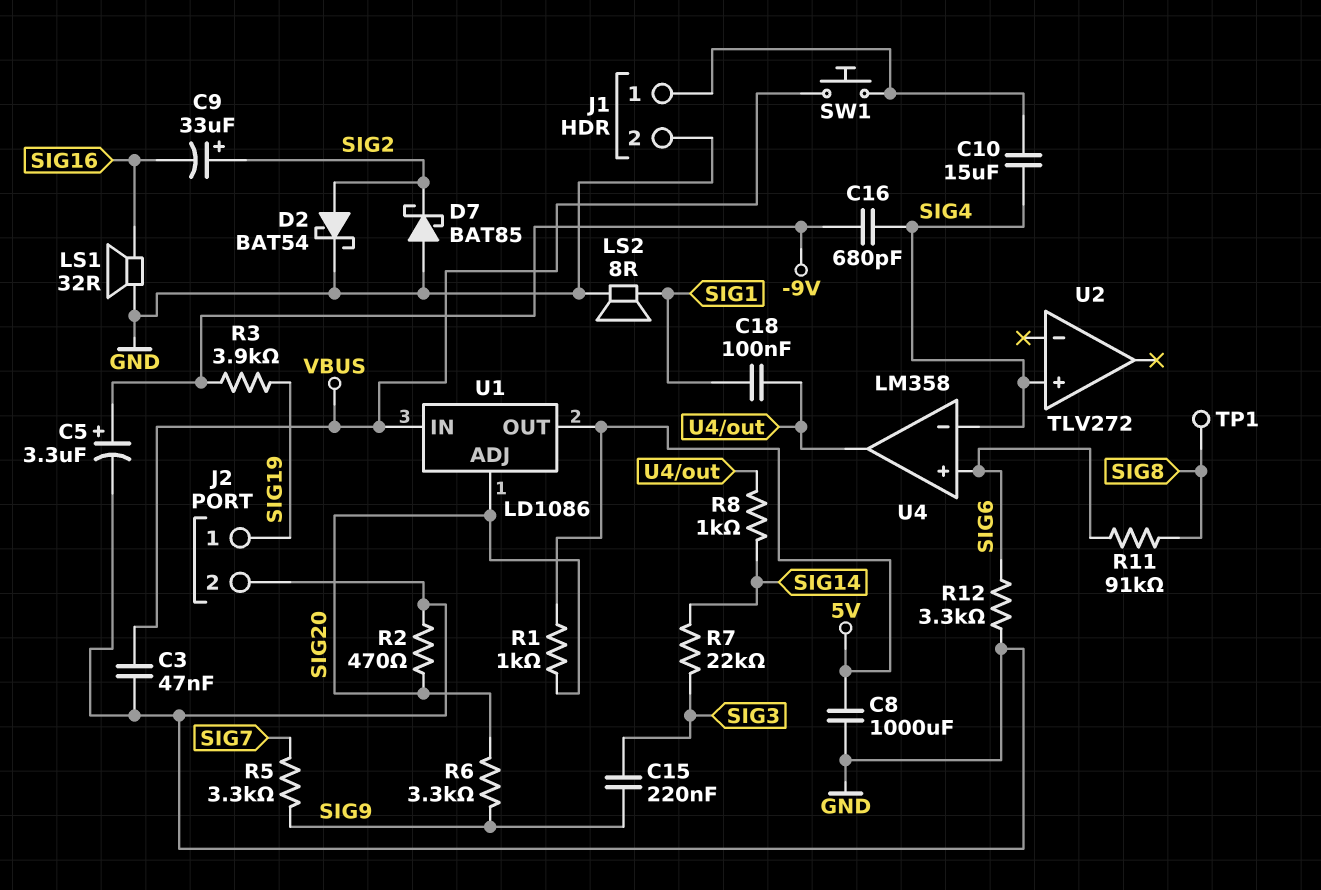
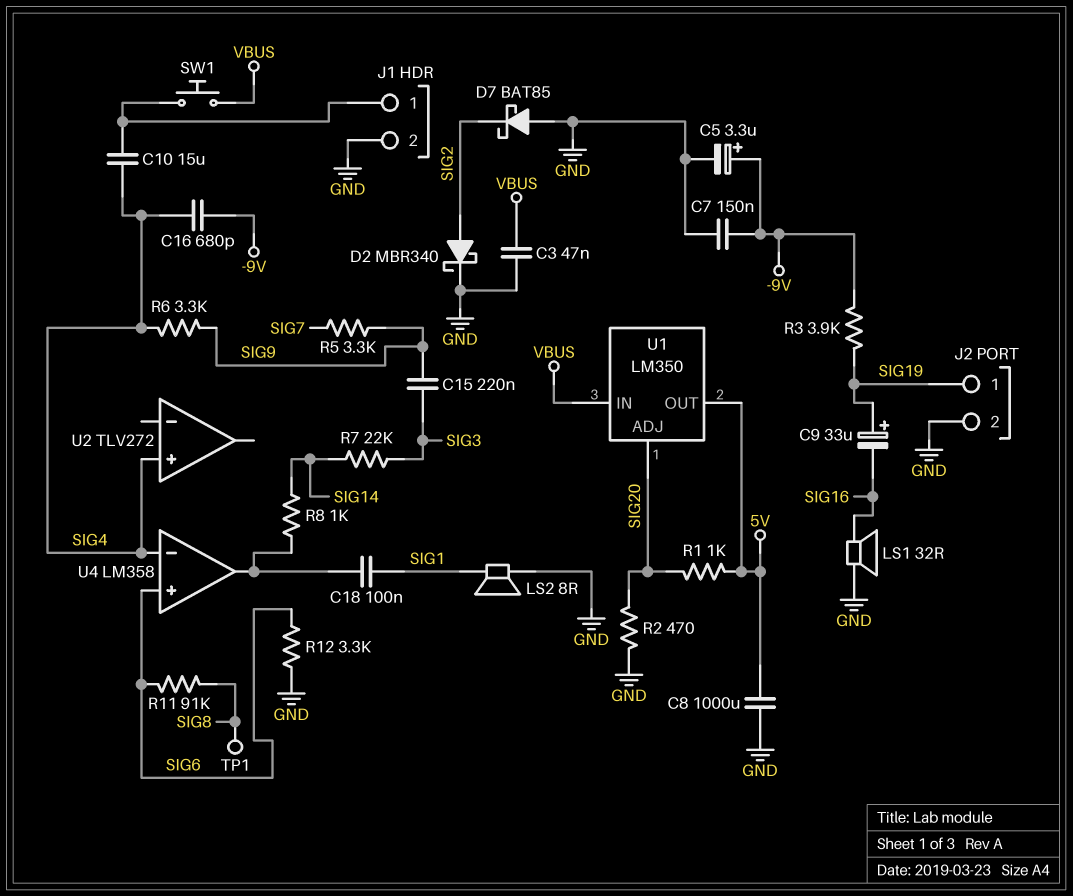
C7: none -> 150nF (-9V, GND)
C9: 33uF (plus SIG2, minus SIG16) -> 33uF (plus SIG19, minus SIG16)
D2: schottky BAT54 (A SIG2, K GND) -> schottky MBR340 (A SIG2, K GND)
R6: 3.3k (SIG9, SIG20) -> 3.3k (SIG4, SIG9)
U1: LD1086 -> LM350

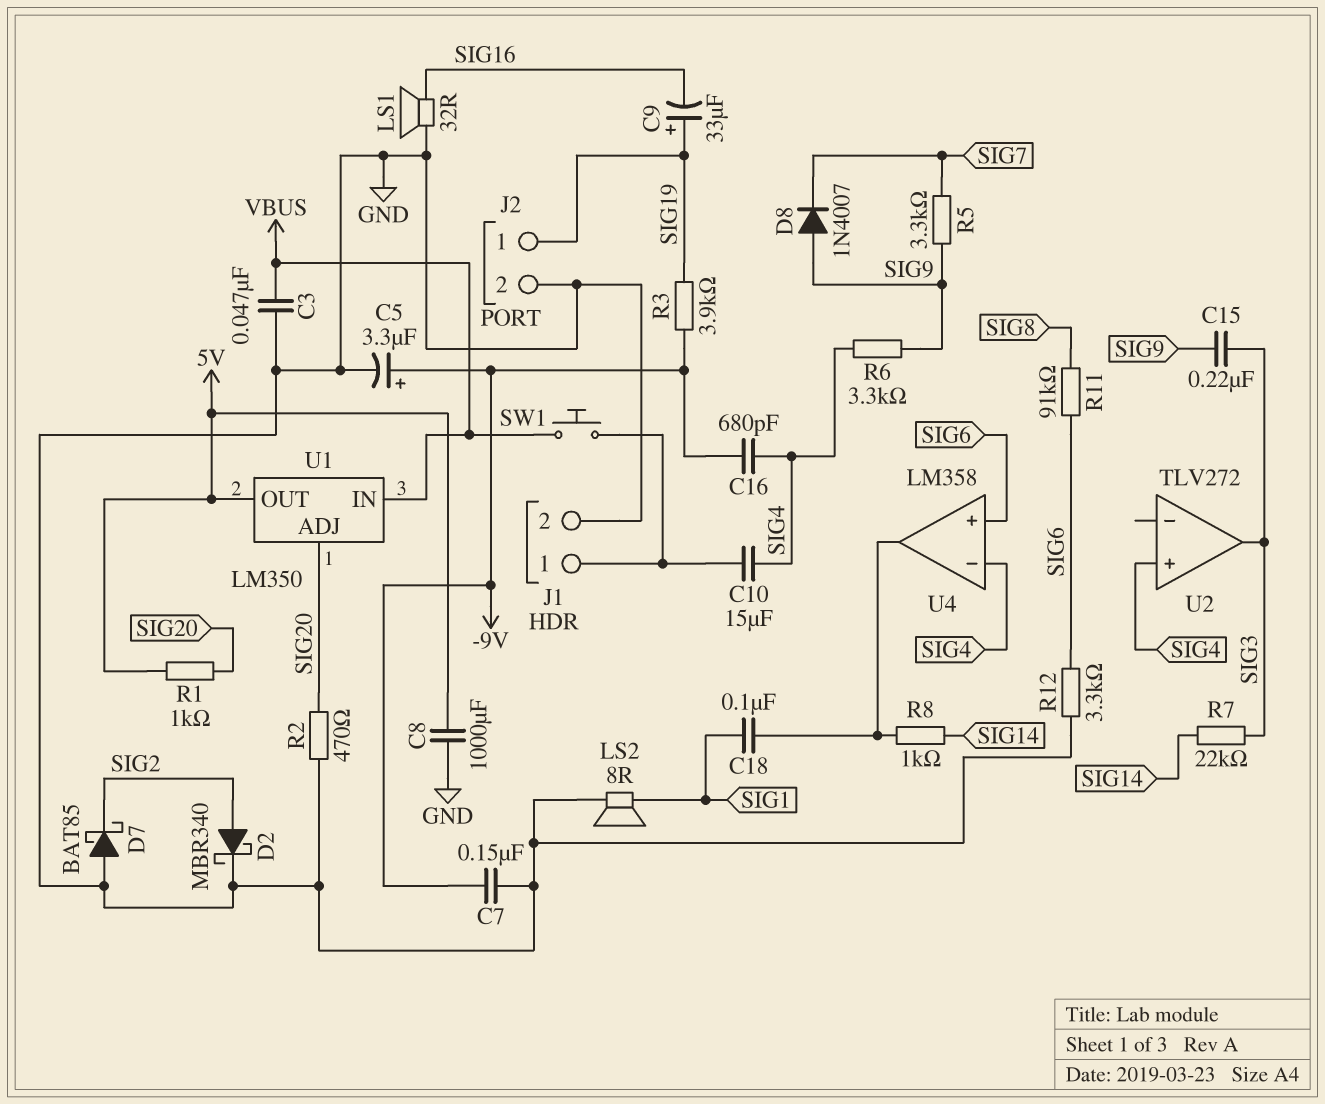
D8: none -> diode 1N4007 (A SIG9, K SIG7)
TP1: test point (SIG8) -> none
U2 pin out: none -> SIG3

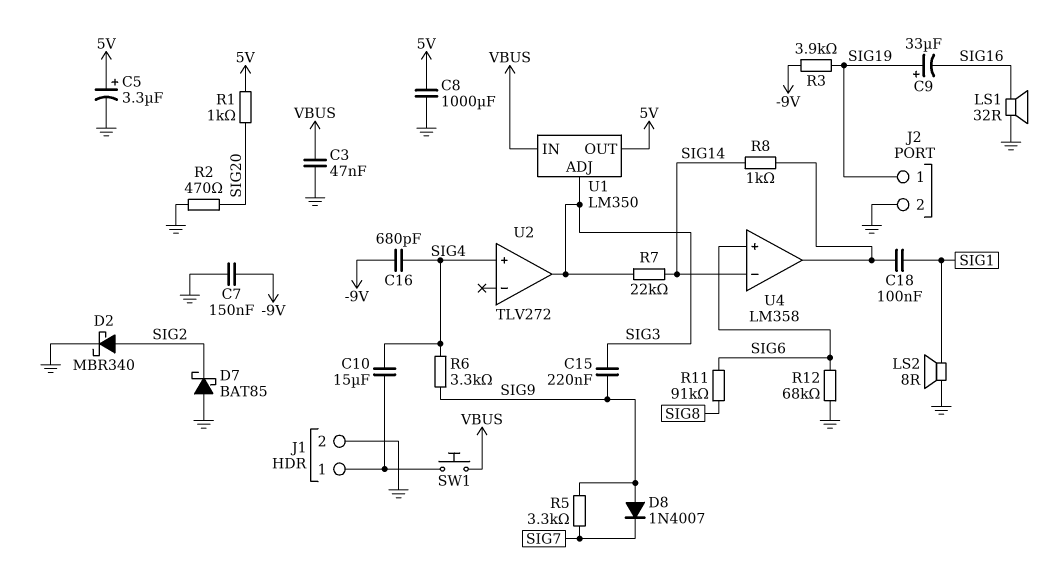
C5: 3.3uF (plus -9V, minus GND) -> 3.3uF (plus 5V, minus GND)
R12: 3.3k (GND, SIG6) -> 68k (GND, SIG6)
U1 pin ADJ: SIG20 -> SIG3
U4 pin in-: SIG4 -> SIG14

